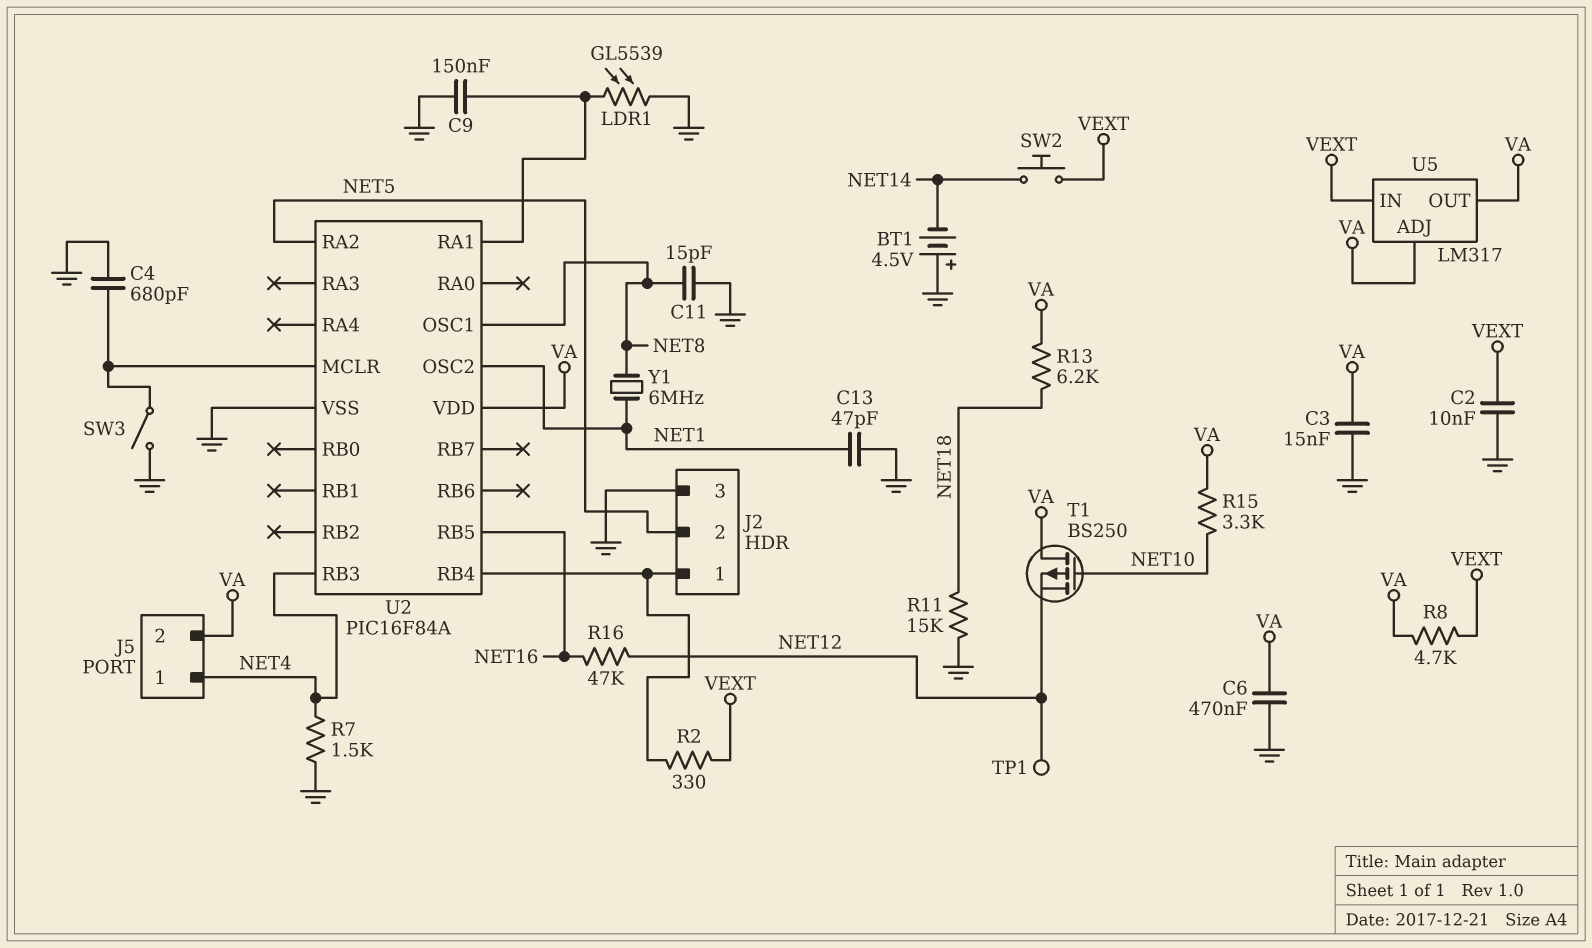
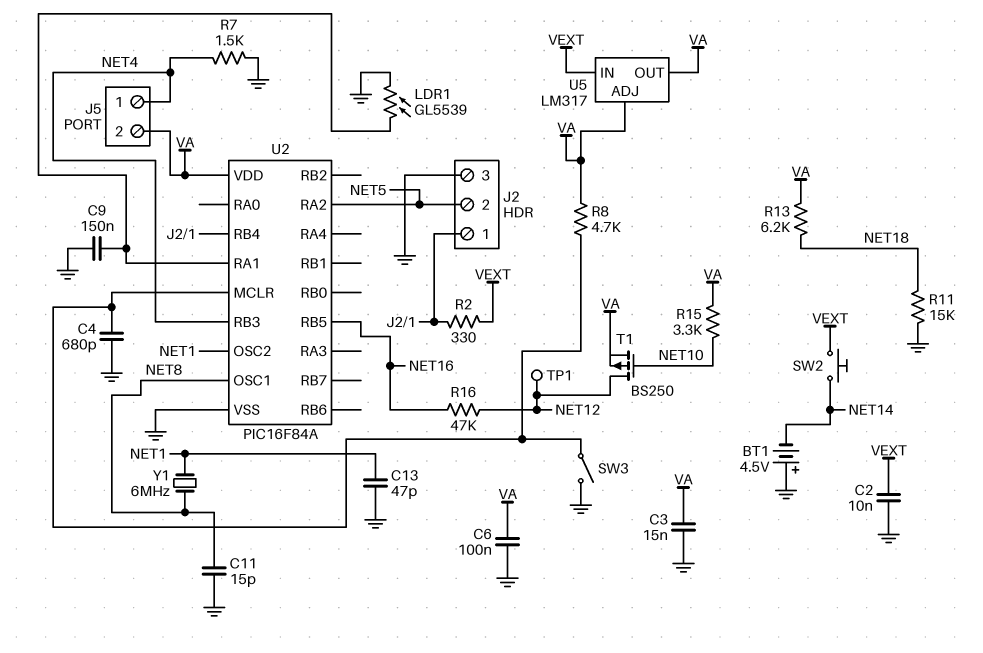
C6: 470nF (GND, VA) -> 100nF (GND, VA)
R8: 4.7k (VA, VEXT) -> 4.7k (U2/MCLR, VA)
T1: PMOS BS250 (G NET10, D VA, S NET12) -> PMOS BS250 (G NET10, D NET12, S VA)

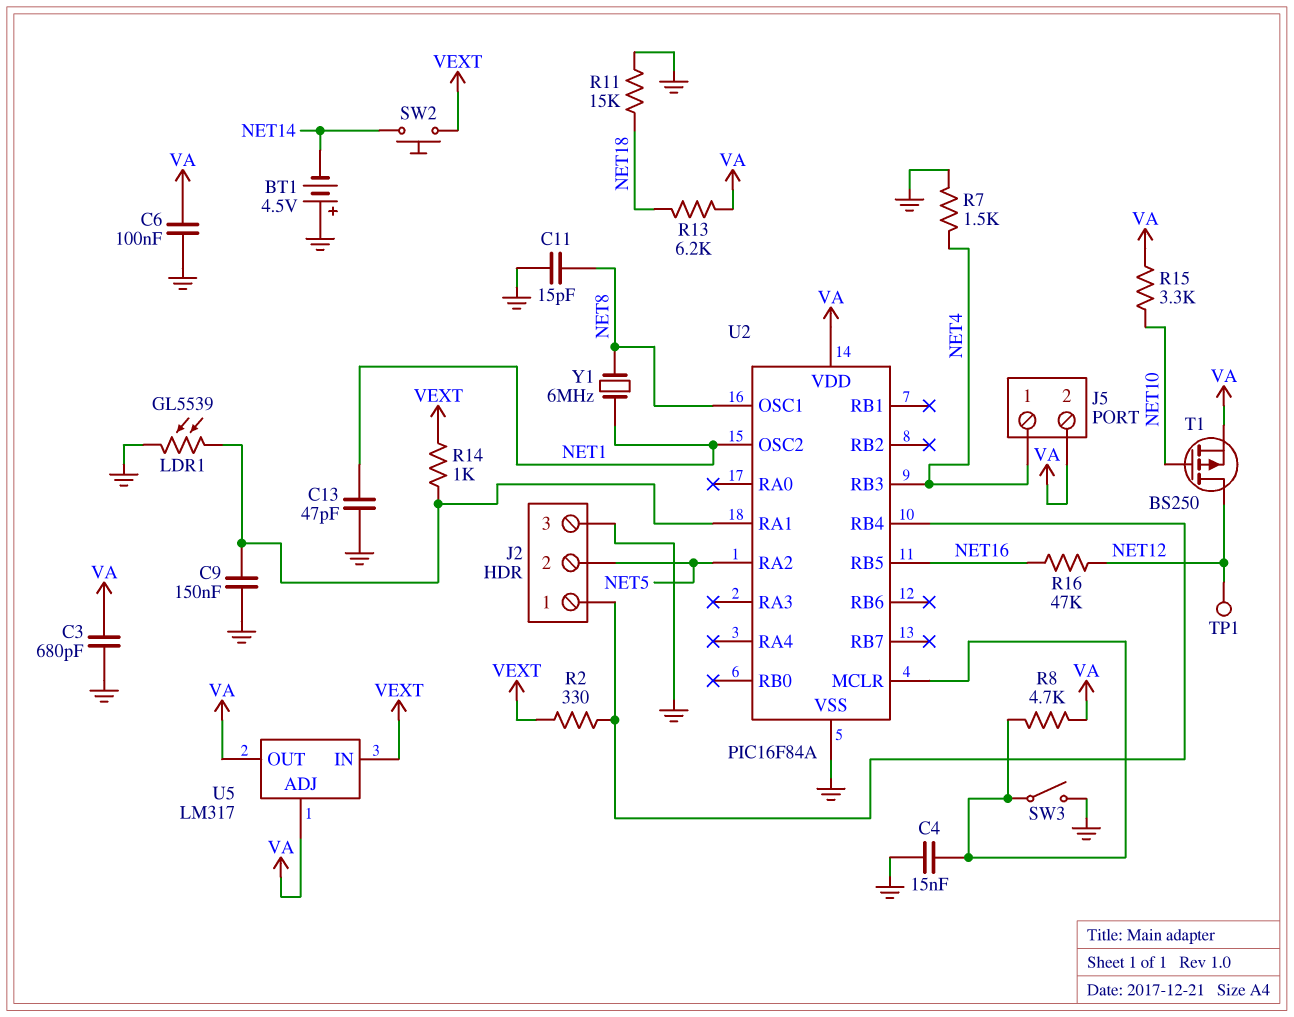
C2: 10nF (GND, VEXT) -> none
C3: 15nF (GND, VA) -> 680pF (GND, VA)
C4: 680pF (GND, U2/MCLR) -> 15nF (GND, U2/MCLR)
R14: none -> 1k (U2/RA1, VEXT)

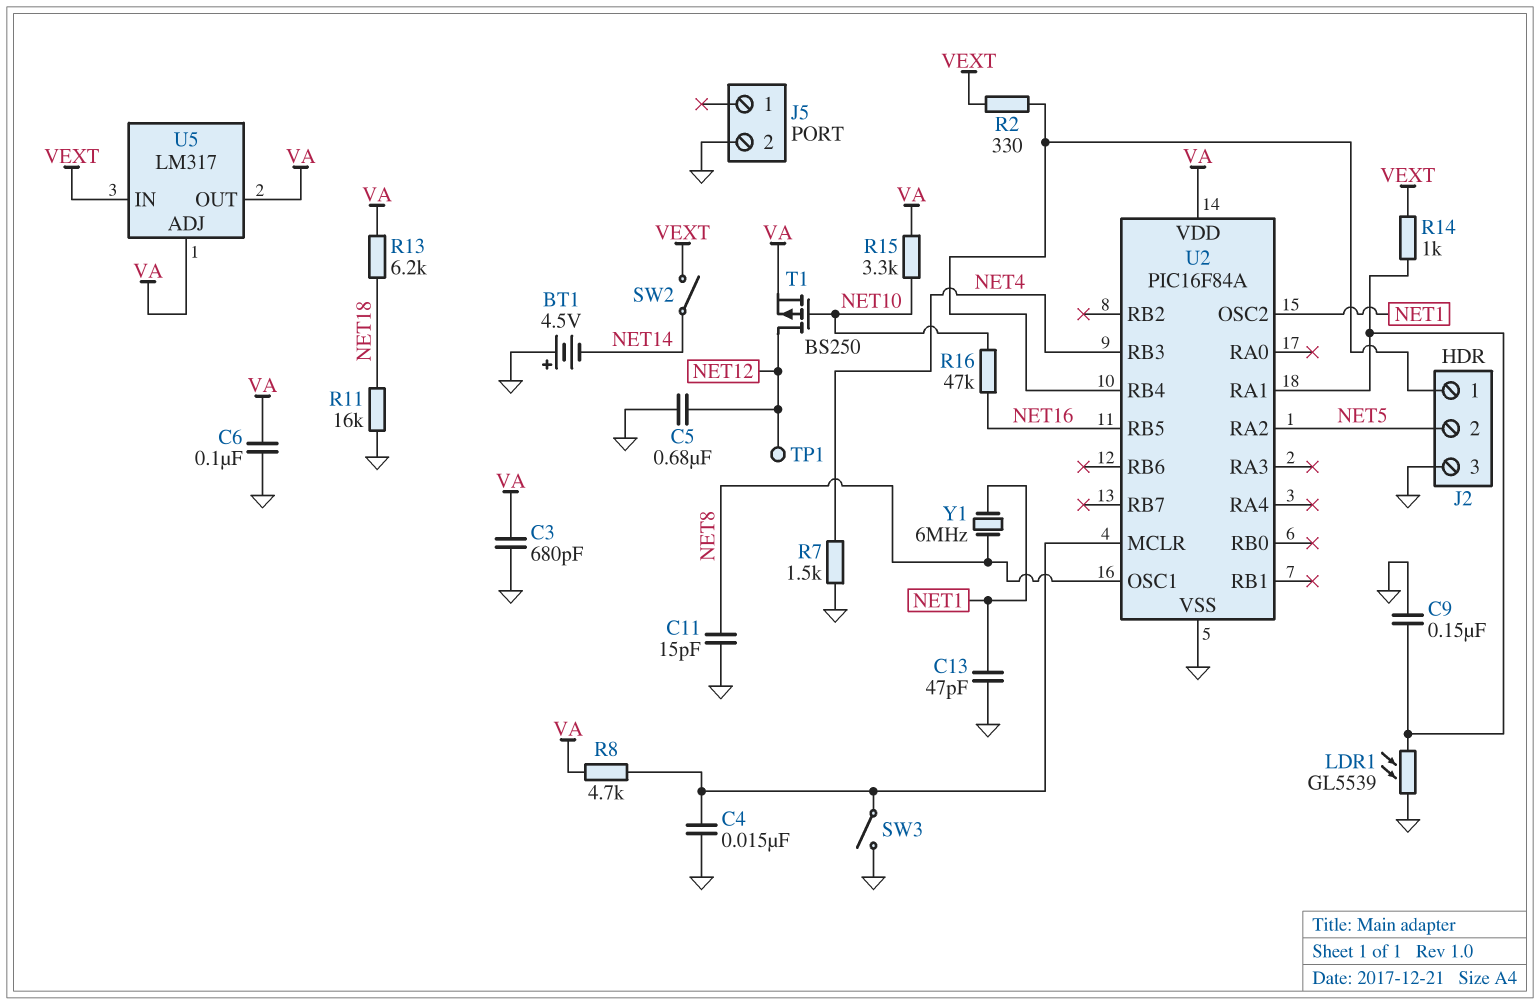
C5: none -> 680nF (GND, NET12)
J5 pin 1: NET4 -> none
J5 pin 2: VA -> GND
R11: 15k (GND, NET18) -> 16k (GND, NET18)
R16: 47k (NET12, NET16) -> 47k (NET10, NET16)
SW2: button (NET14, VEXT) -> switch (NET14, VEXT)

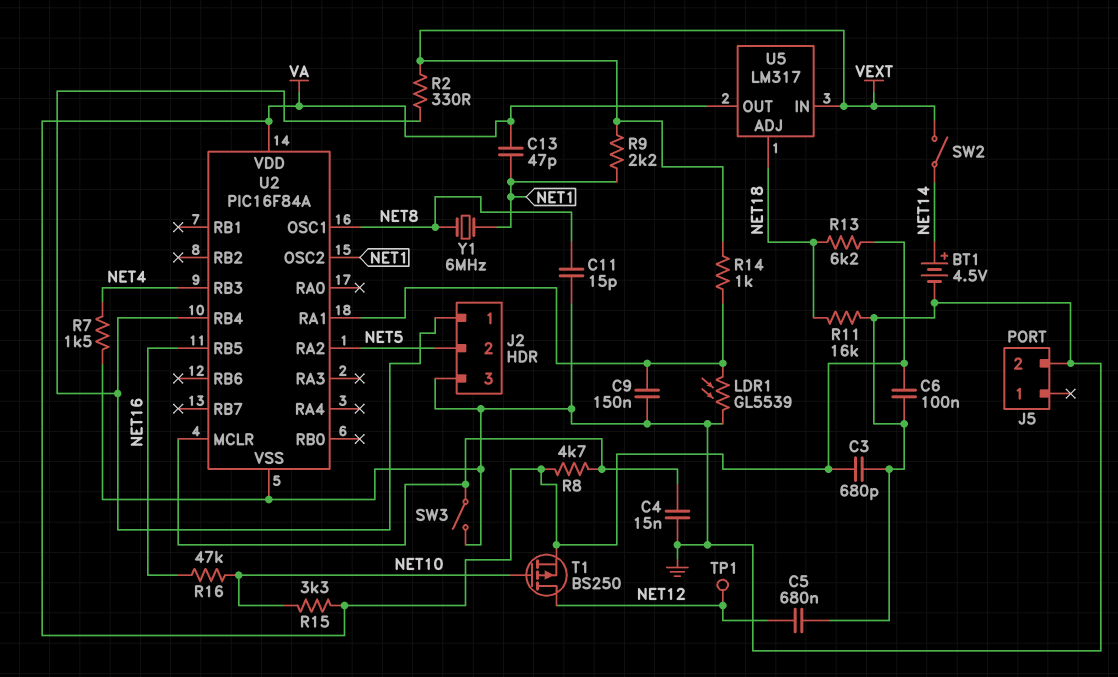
BT1: 4.5V (plus GND, minus NET14) -> 4.5V (plus NET14, minus GND)
C13: 47pF (GND, NET1) -> 47pF (NET1, VA)
R9: none -> 2.2k (NET1, VEXT)
U5 pin ADJ: VA -> NET18

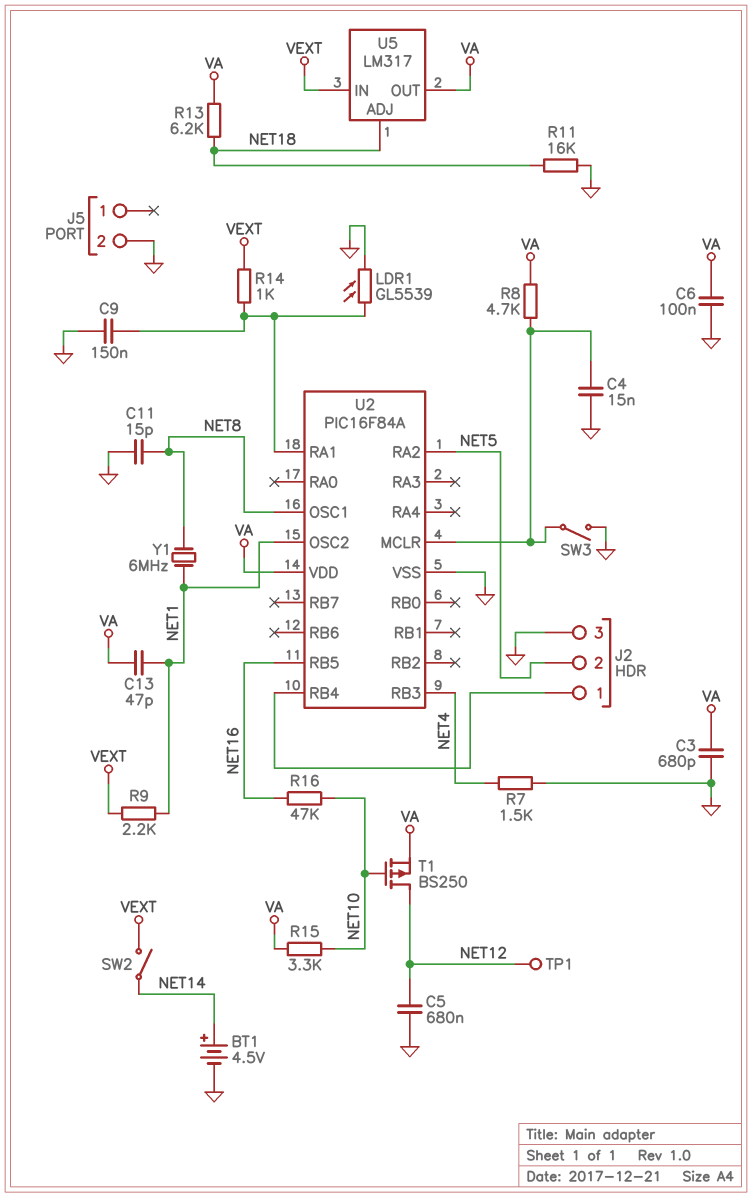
R2: 330 (J2/1, VEXT) -> none

